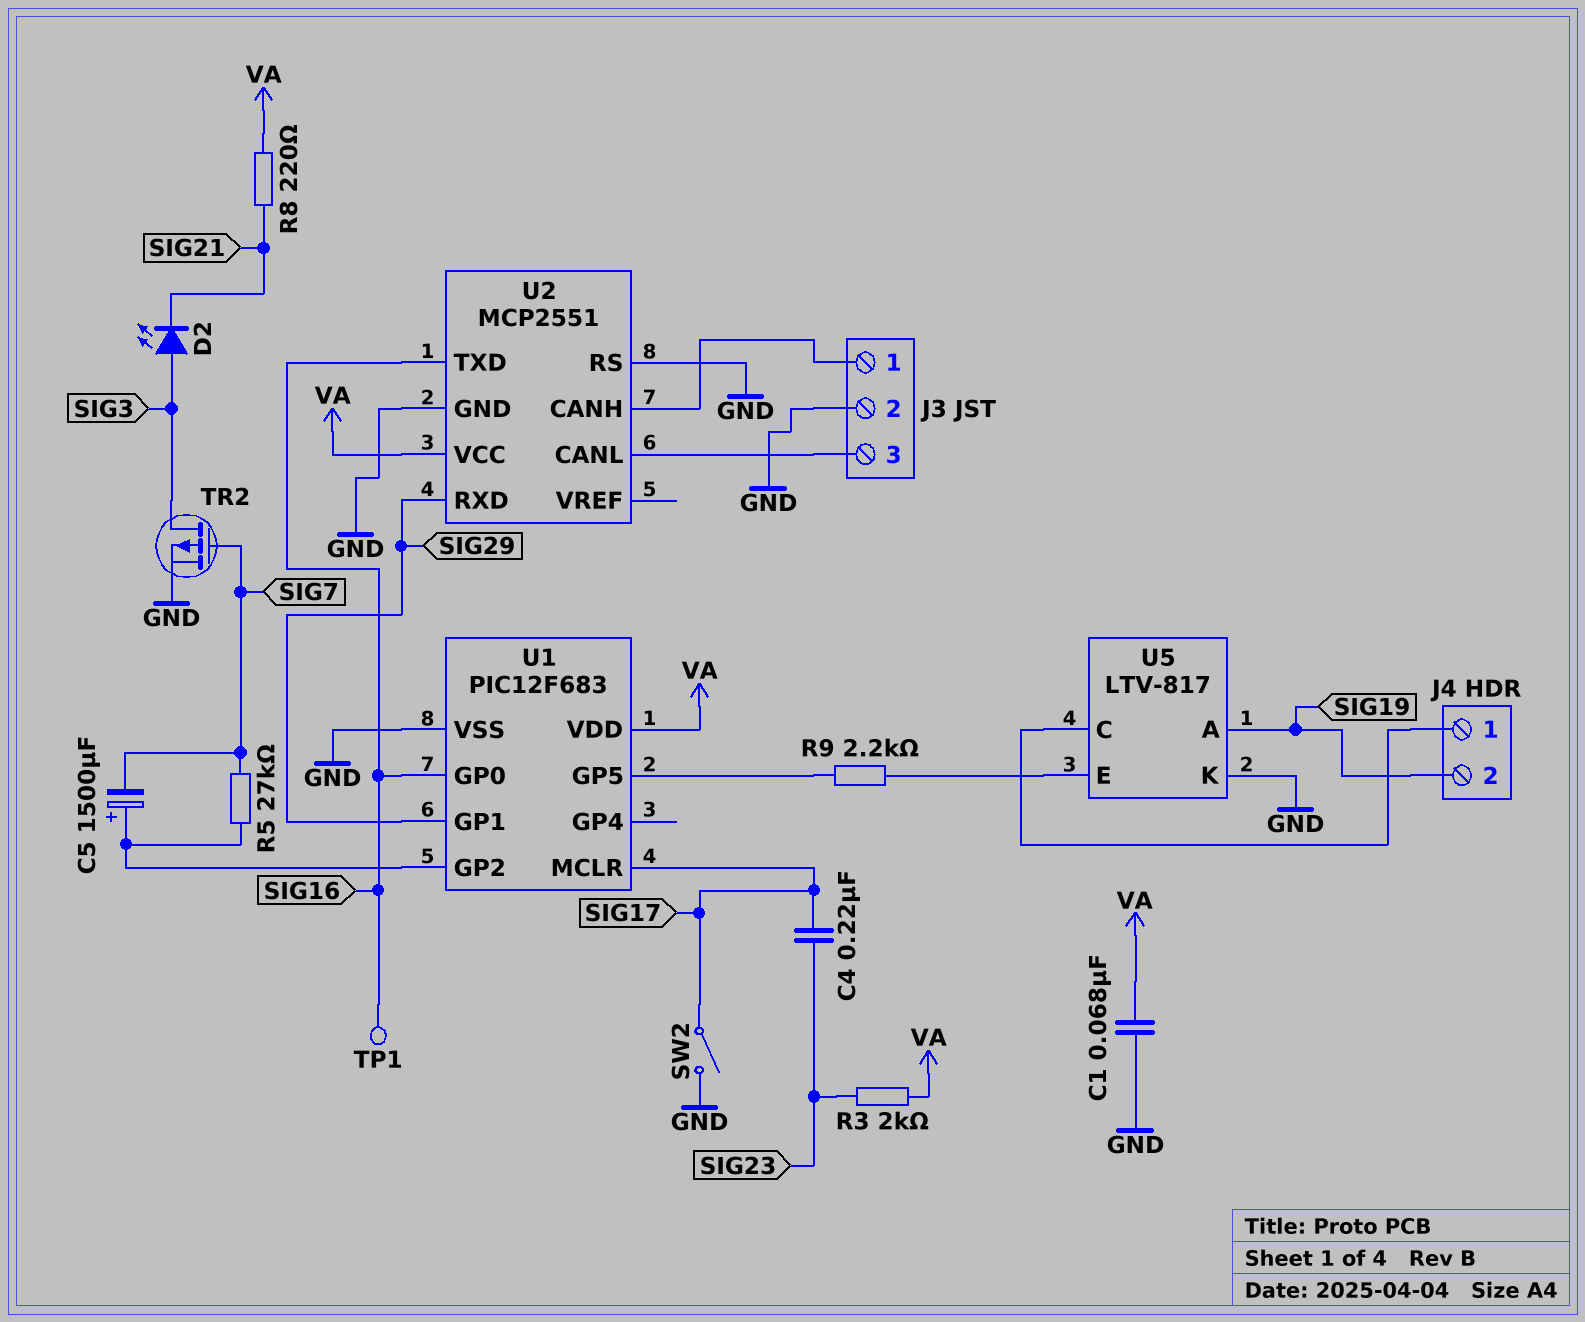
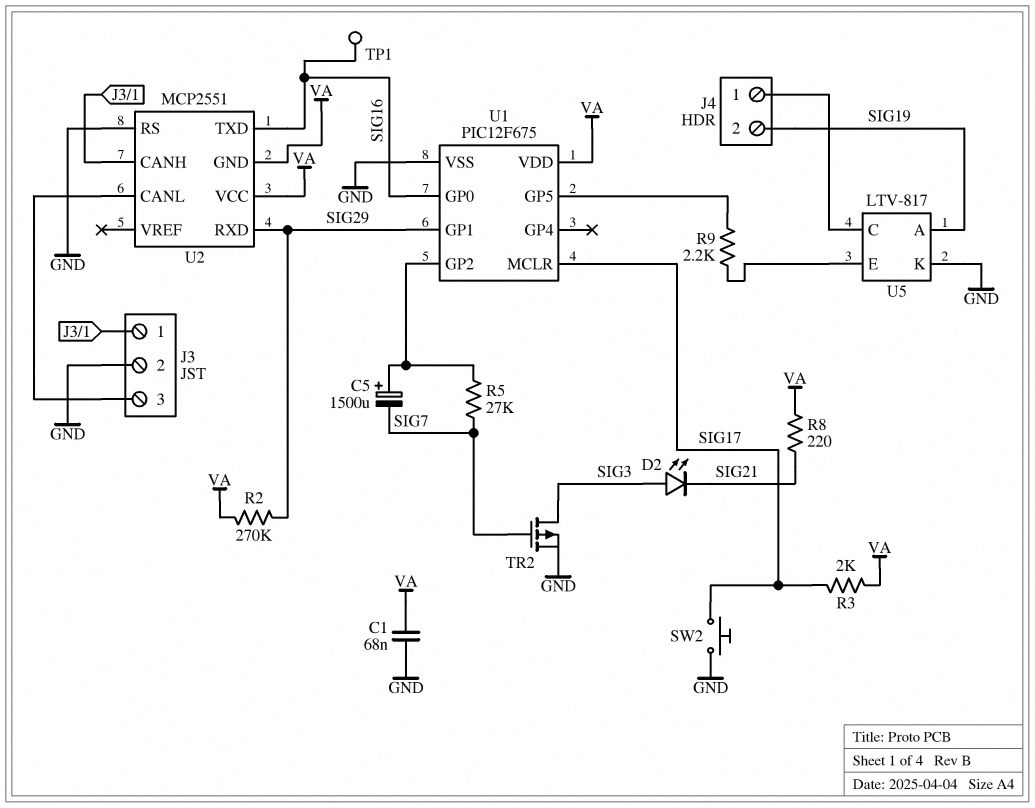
C4: 220nF (SIG17, SIG23) -> none
R2: none -> 270k (SIG29, VA)
R3: 2k (SIG23, VA) -> 2k (SIG17, VA)
SW2: switch (GND, SIG17) -> button (GND, SIG17)
U1: PIC12F683 -> PIC12F675
U2 pin GND: GND -> VA

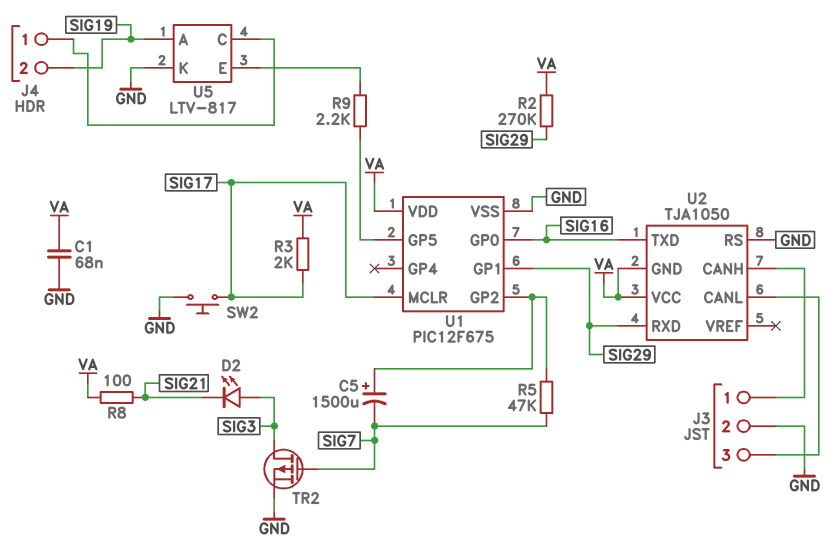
R5: 27k (SIG7, U1/GP2) -> 47k (SIG7, U1/GP2)
R8: 220 (SIG21, VA) -> 100 (SIG21, VA)
TP1: test point (SIG16) -> none
U2: MCP2551 -> TJA1050

